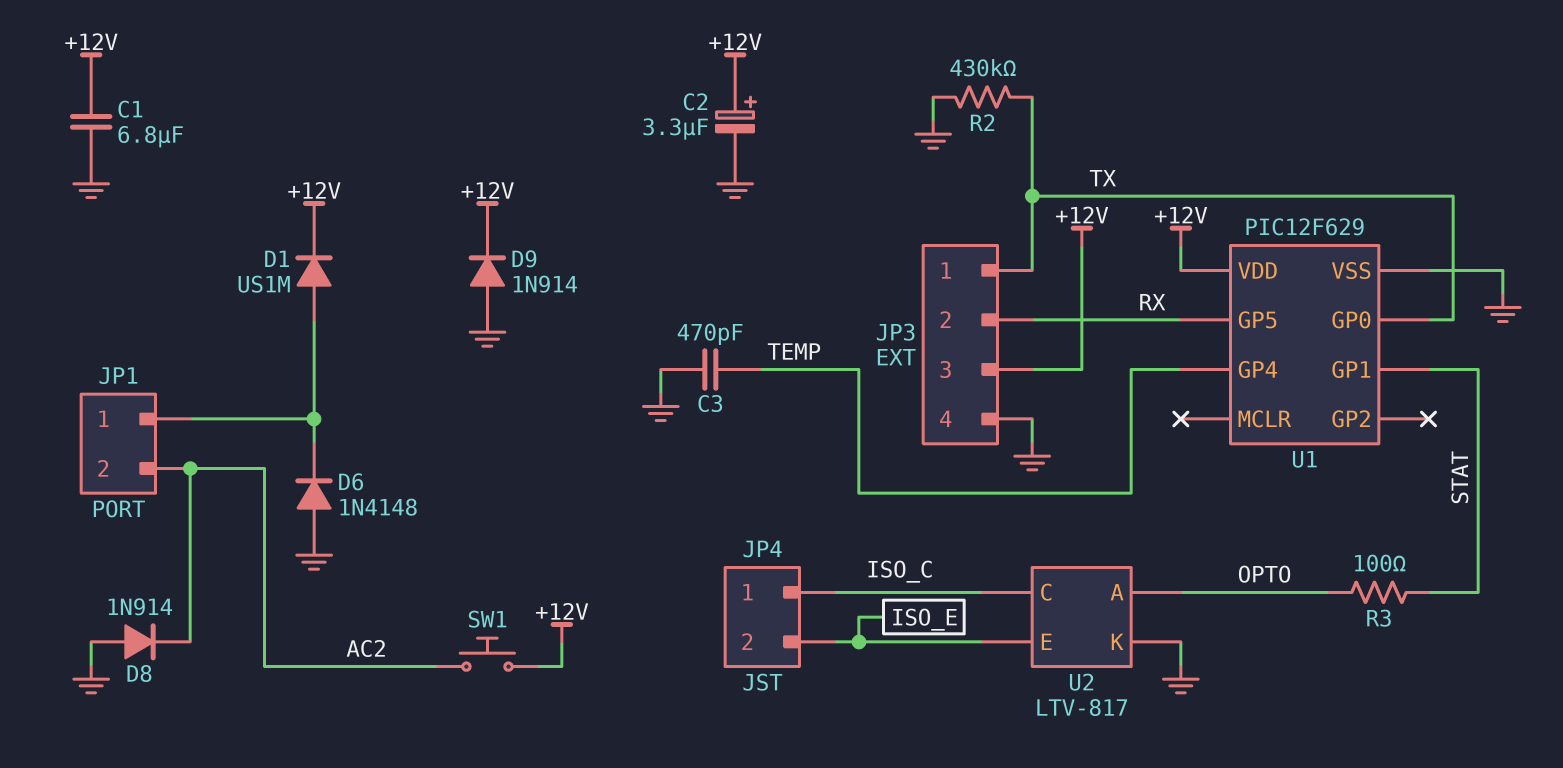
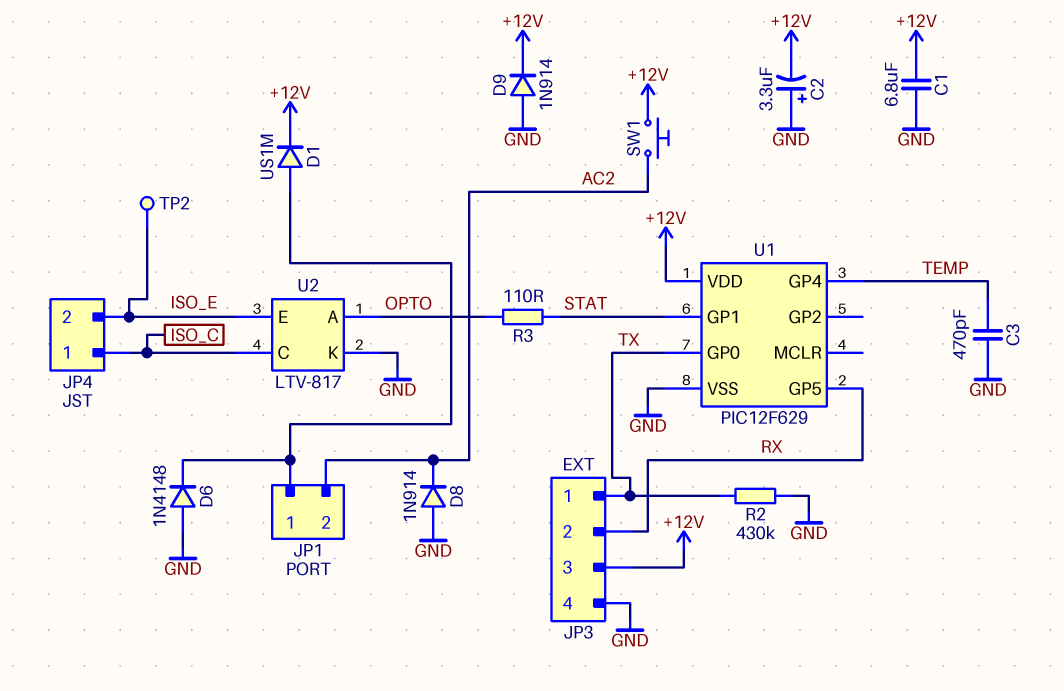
C2: 3.3uF (plus +12V, minus GND) -> 3.3uF (plus GND, minus +12V)
R3: 100 (OPTO, STAT) -> 110 (OPTO, STAT)
TP2: none -> test point (ISO_E)

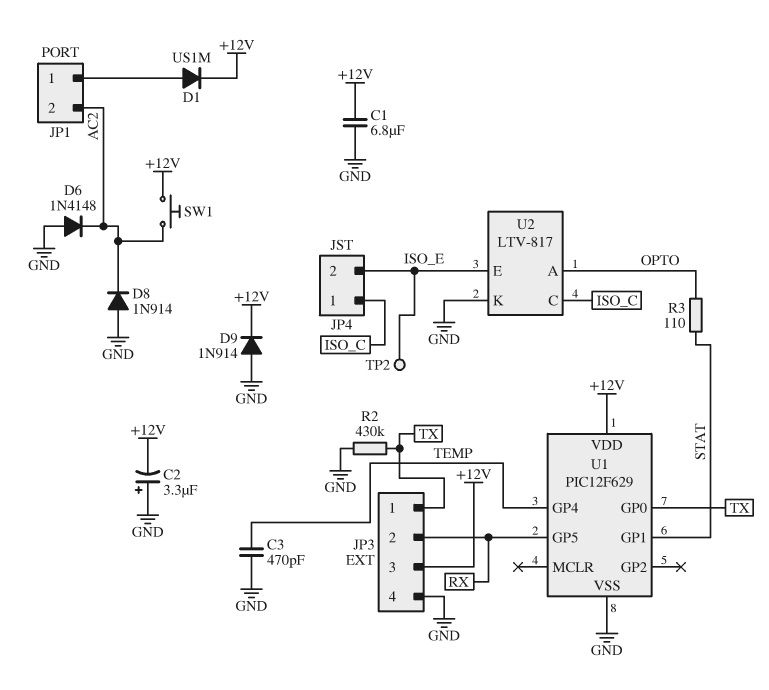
D6: diode 1N4148 (A GND, K JP1/1) -> diode 1N4148 (A GND, K AC2)

